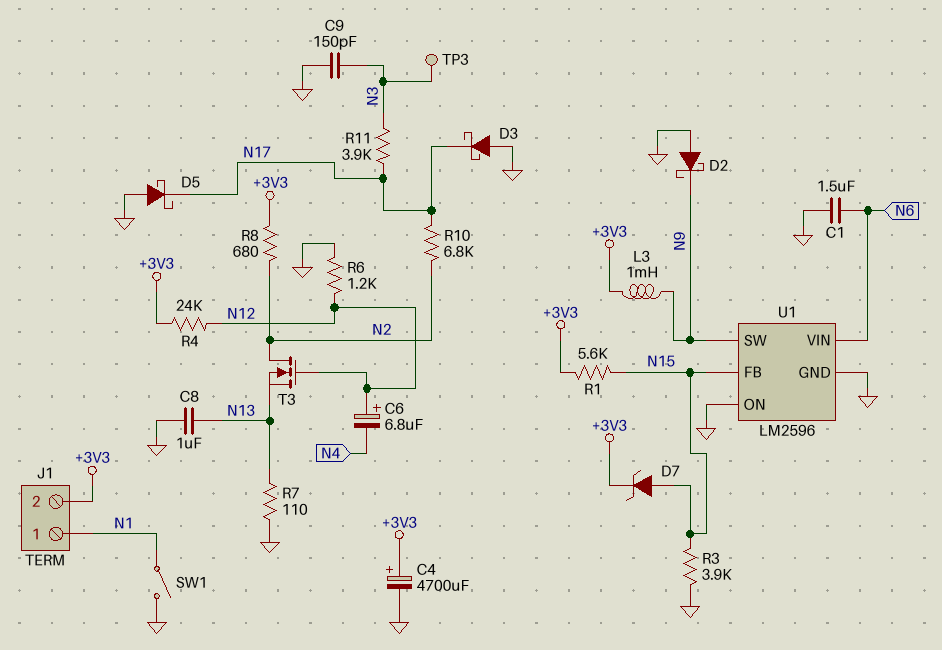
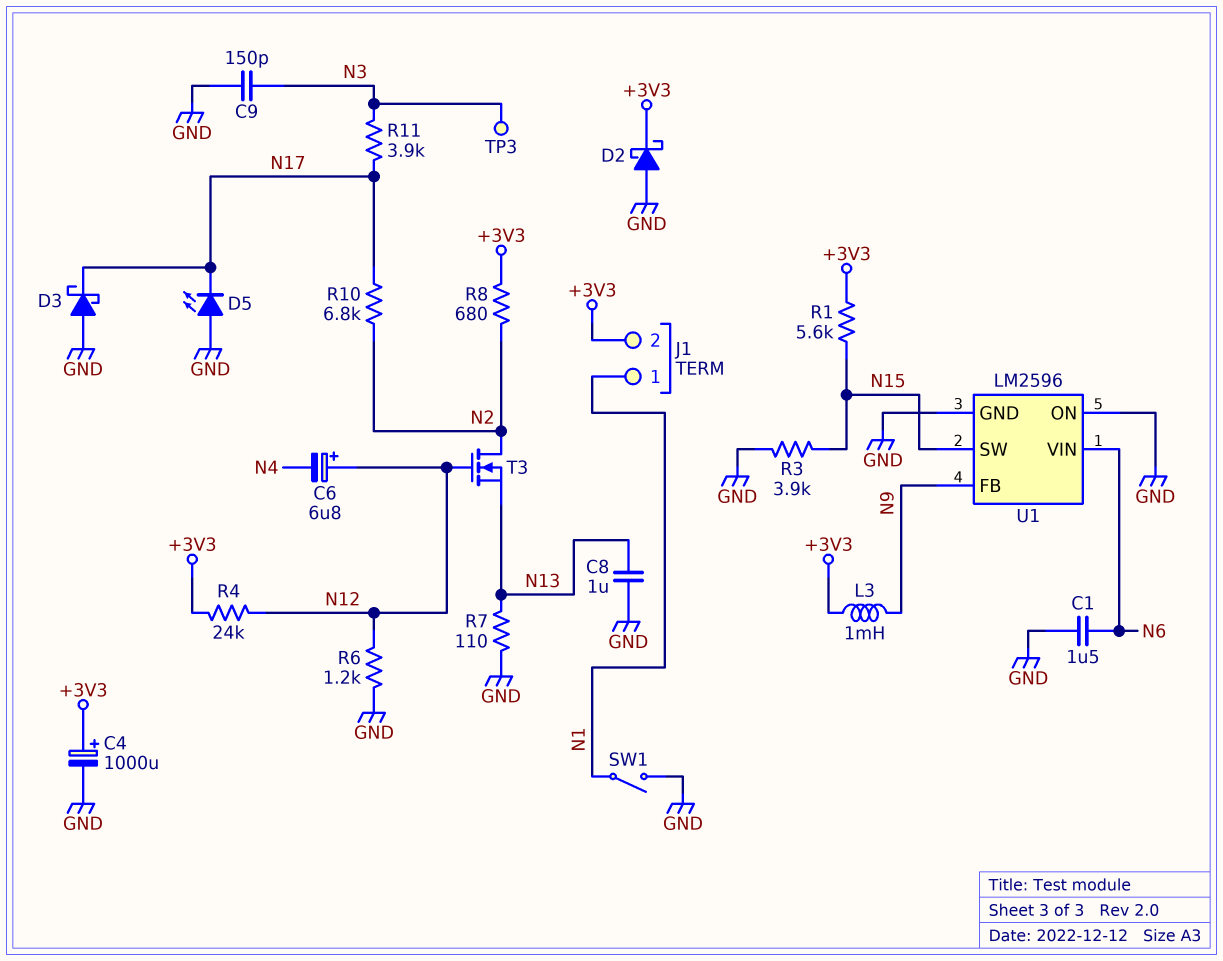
C4: 4700uF (plus +3V3, minus GND) -> 1000uF (plus +3V3, minus GND)
D2: schottky (A GND, K N9) -> schottky (A GND, K +3V3)
D5: schottky (A GND, K N17) -> LED (A GND, K N17)
D7: zener (A N15, K +3V3) -> none
U1 pin FB: N15 -> N9
U1 pin SW: N9 -> N15

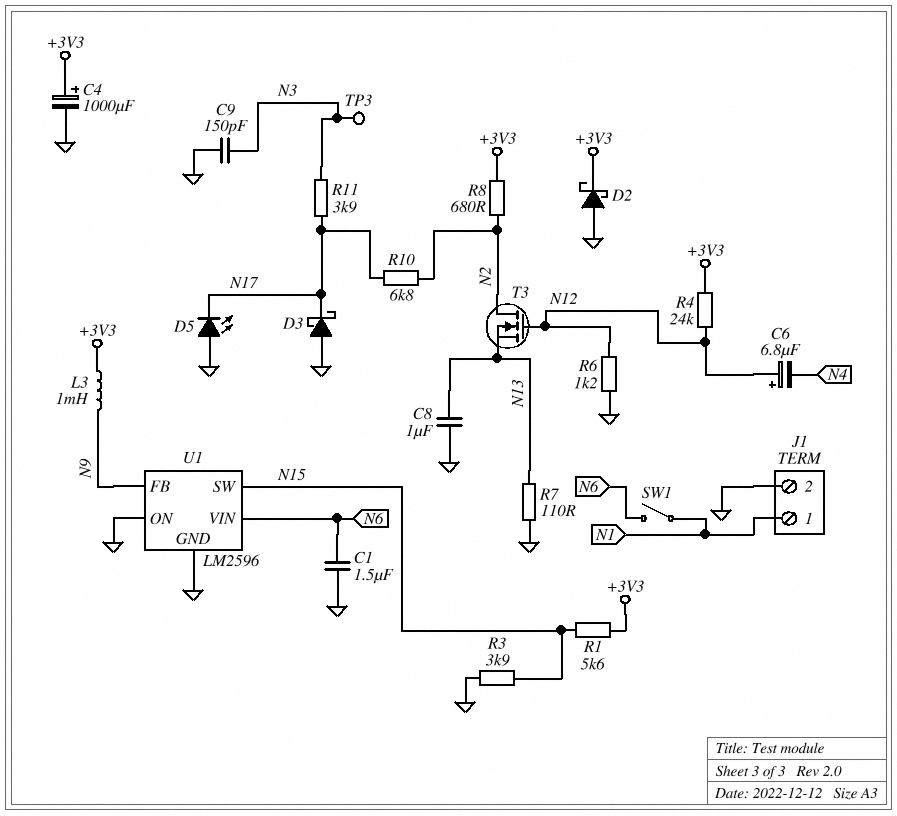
J1 pin 2: +3V3 -> GND
SW1: switch (GND, N1) -> switch (N1, N6)

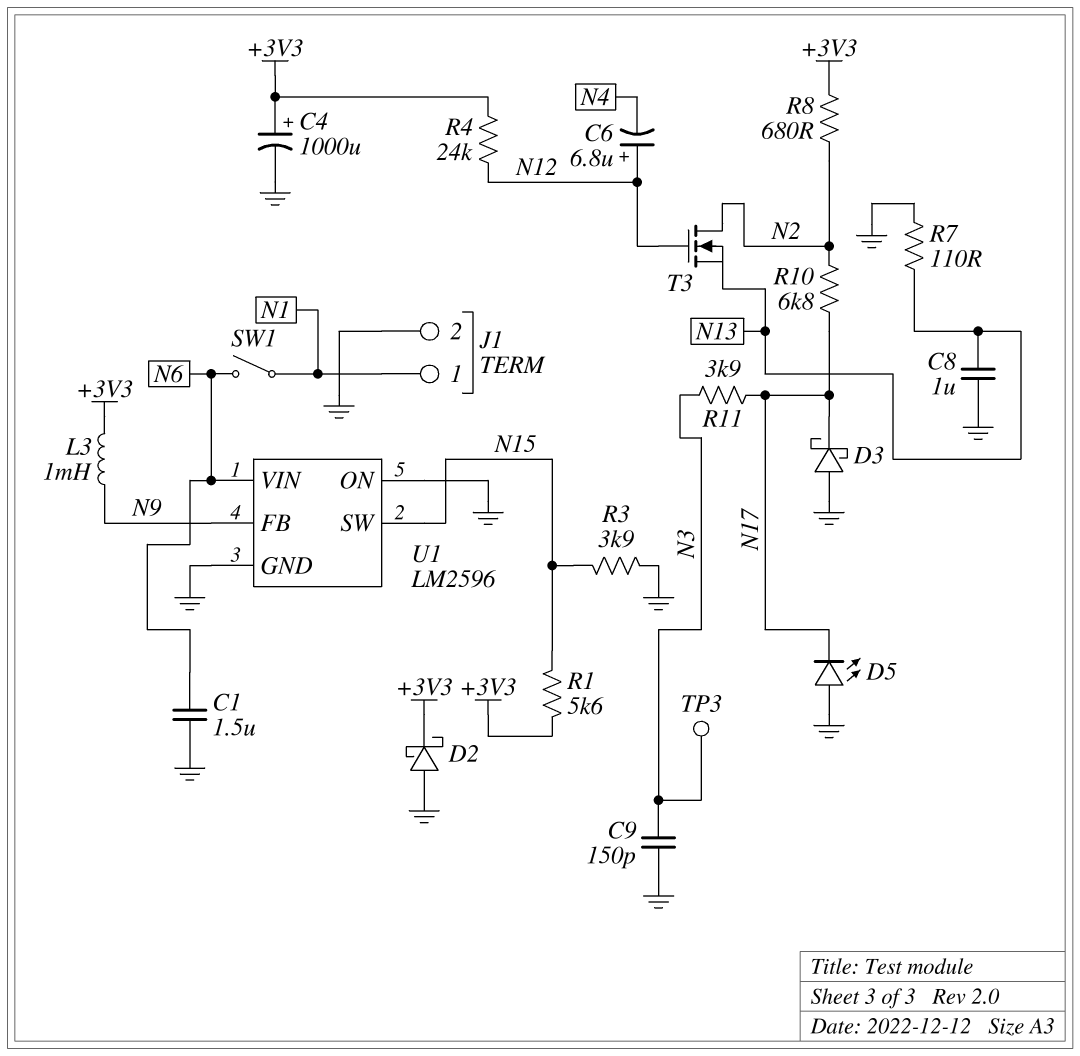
R6: 1.2k (GND, N12) -> none

